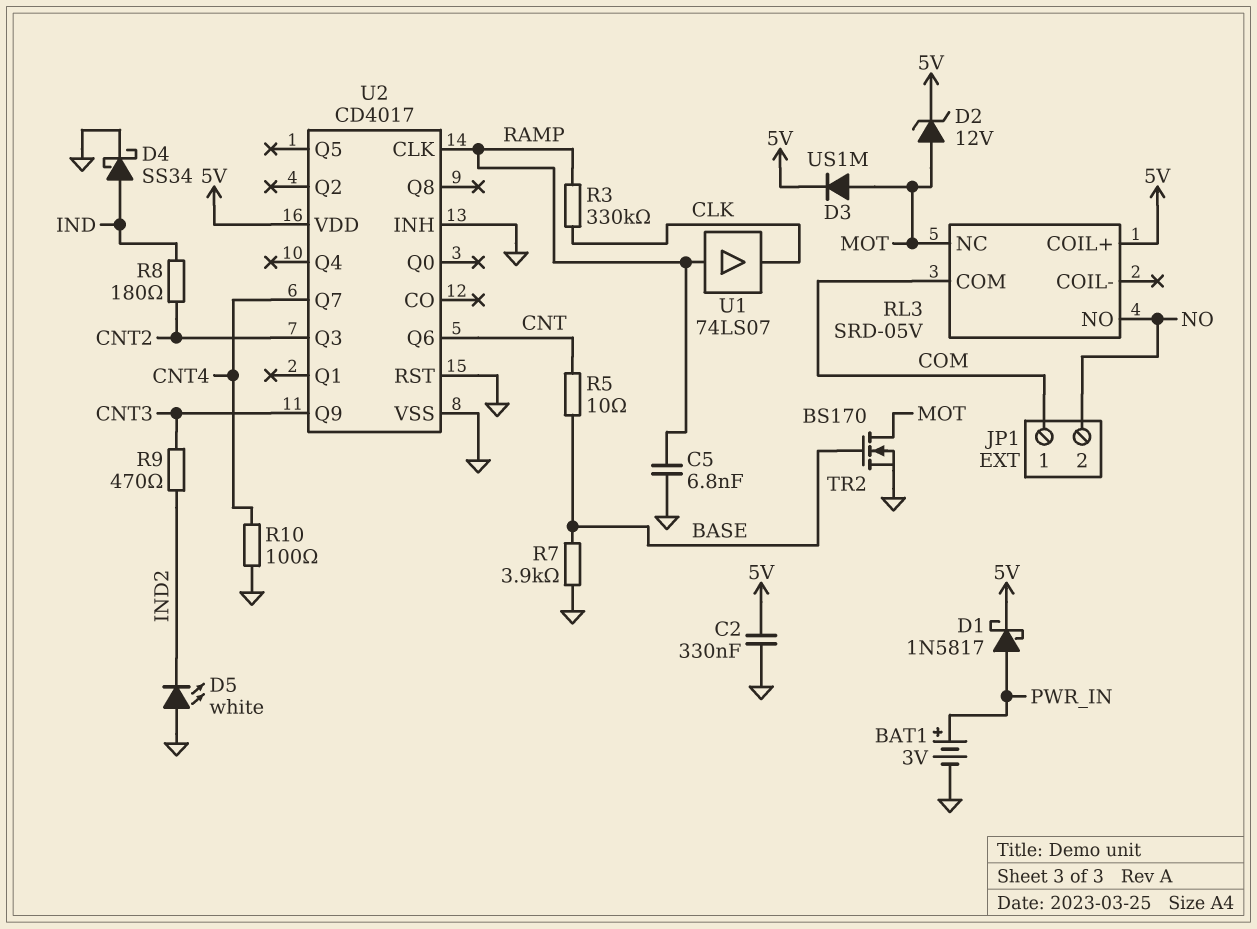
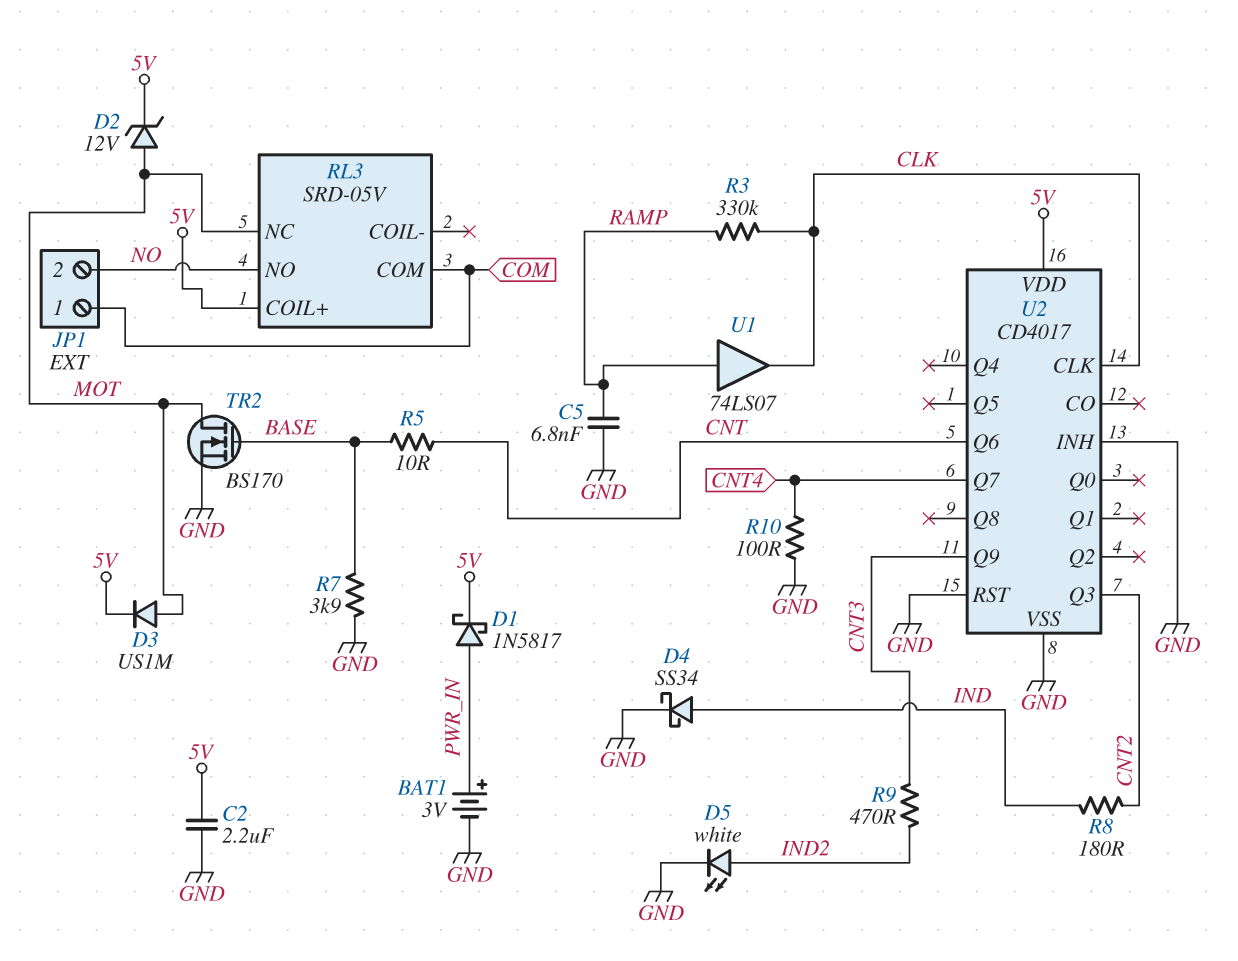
C2: 330nF (5V, GND) -> 2.2uF (5V, GND)
D5: LED white (A GND, K IND2) -> LED white (A IND2, K GND)
U2 pin CLK: RAMP -> CLK

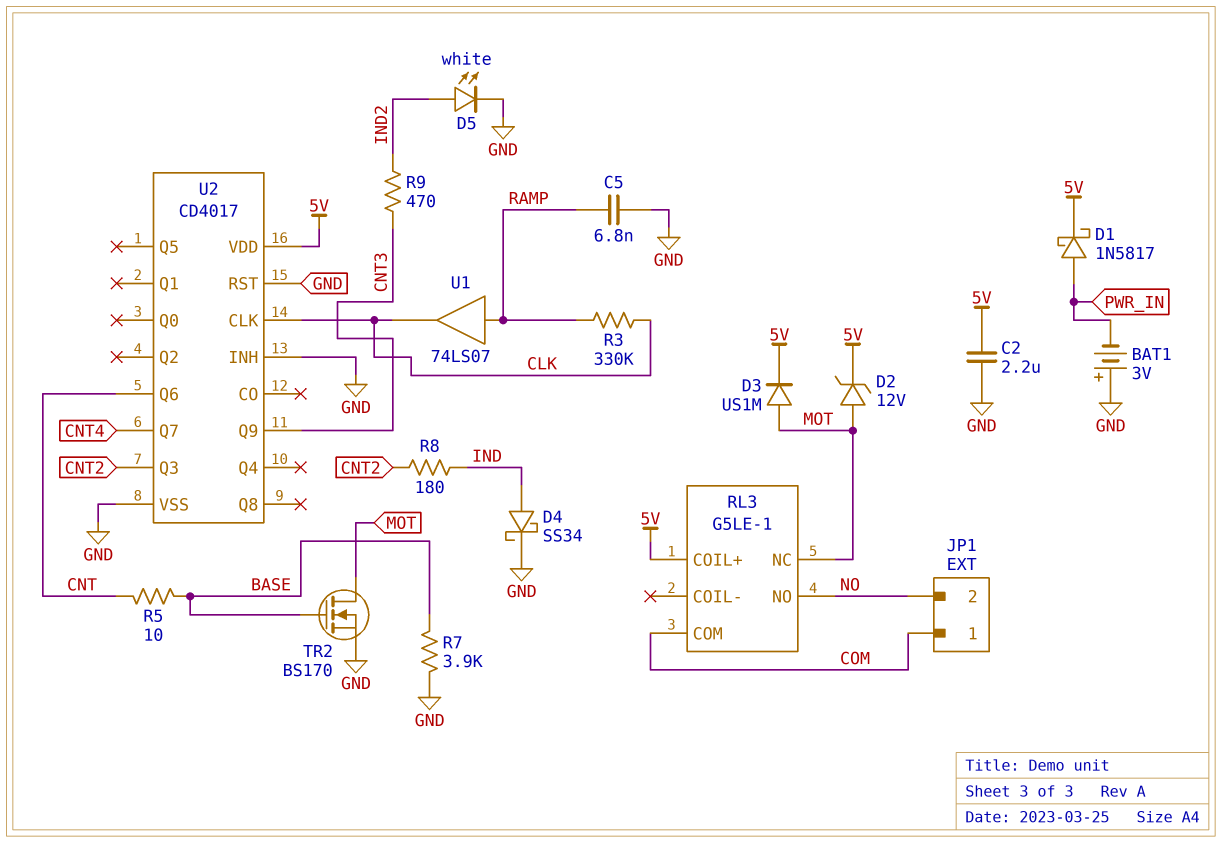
BAT1: 3V (plus PWR_IN, minus GND) -> 3V (plus GND, minus PWR_IN)
R10: 100 (CNT4, GND) -> none
RL3: SRD-05V -> G5LE-1

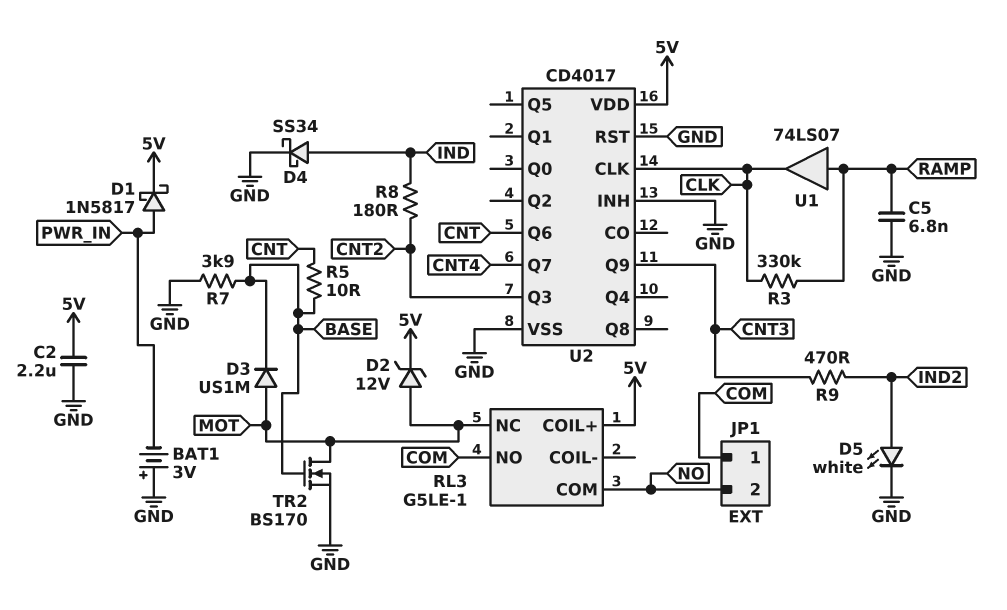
D3: diode US1M (A MOT, K 5V) -> diode US1M (A MOT, K BASE)
RL3 pin COM: COM -> NO
RL3 pin NO: NO -> COM

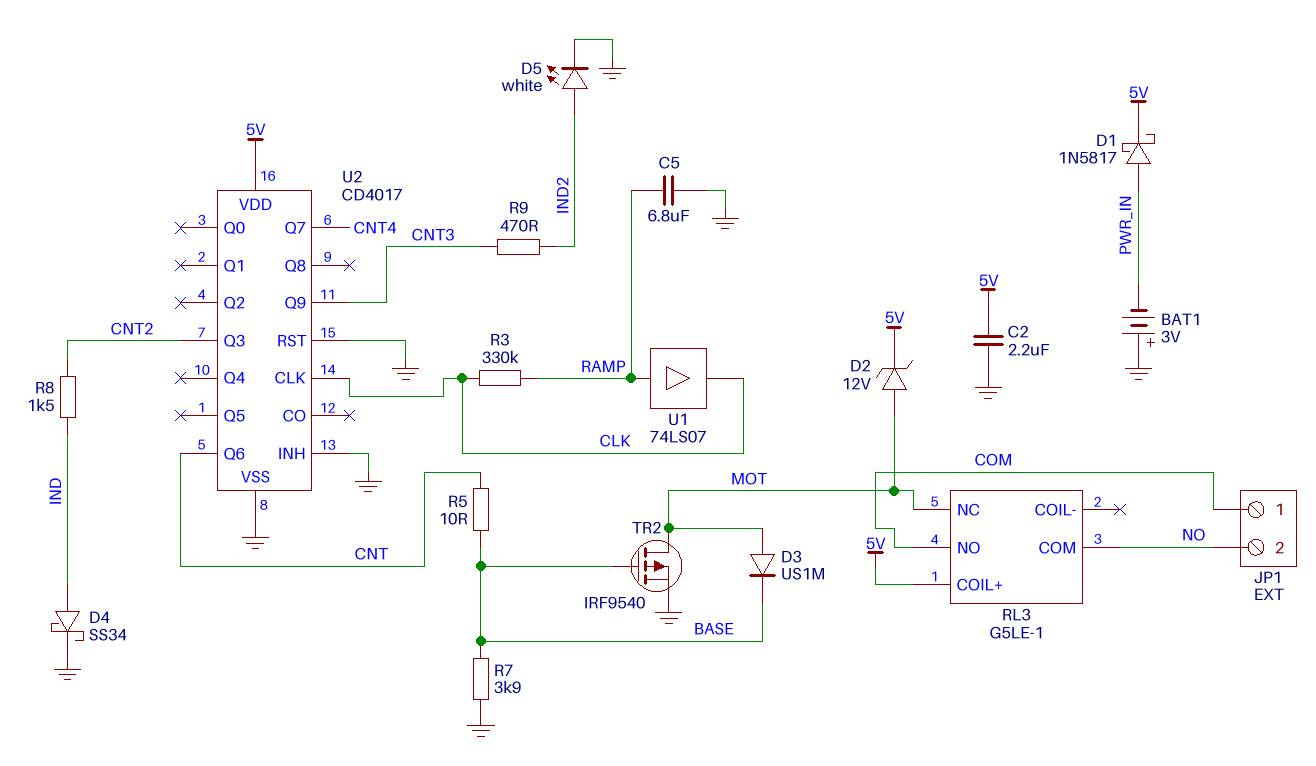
C5: 6.8nF (GND, RAMP) -> 6.8uF (GND, RAMP)
R8: 180 (CNT2, IND) -> 1.5k (CNT2, IND)
TR2: NMOS BS170 (G BASE, D MOT, S GND) -> PMOS IRF9540 (G BASE, D MOT, S GND)

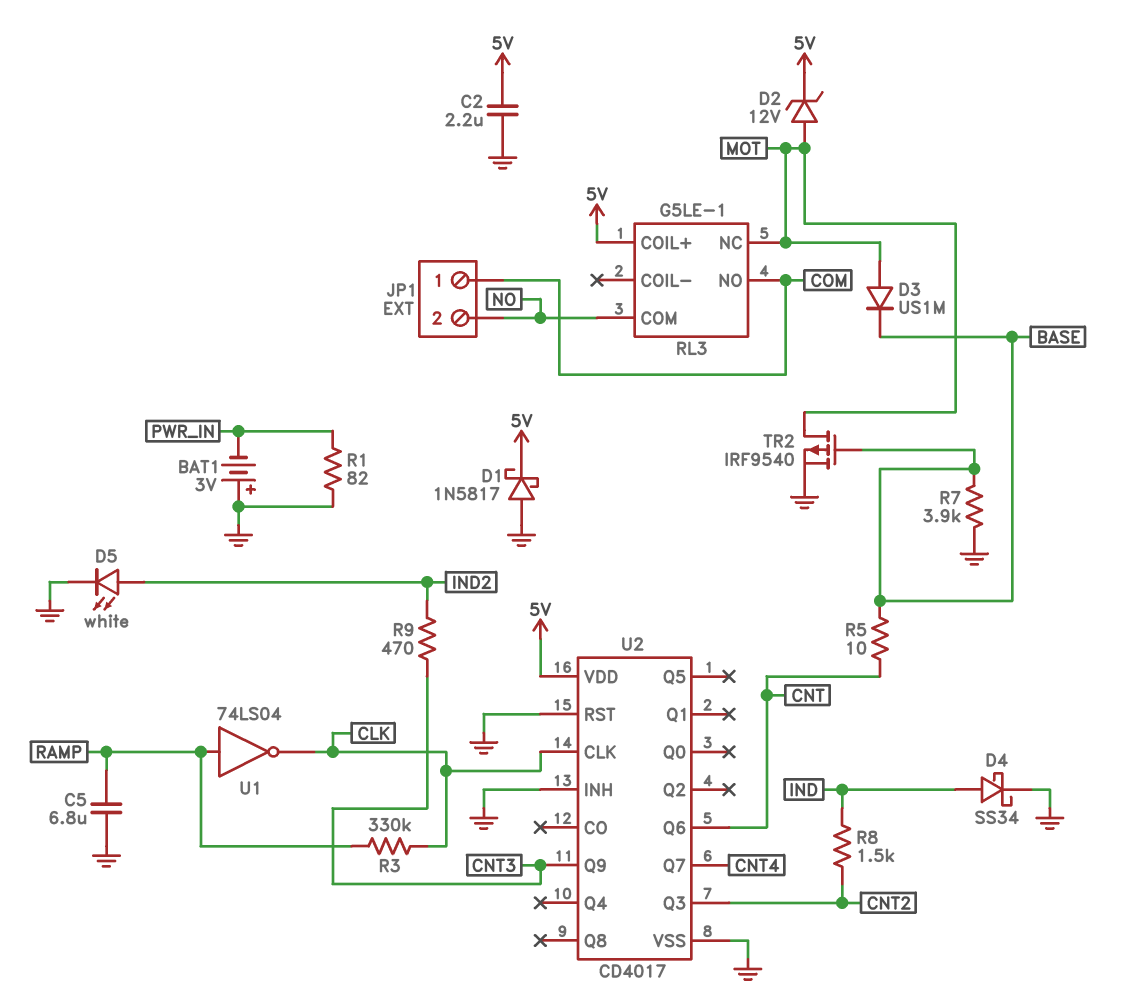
D1: schottky 1N5817 (A PWR_IN, K 5V) -> schottky 1N5817 (A GND, K 5V)
R1: none -> 82 (GND, PWR_IN)
U1: buffer 74LS07 (in RAMP, out CLK) -> NOT 74LS04 (in RAMP, out CLK)

